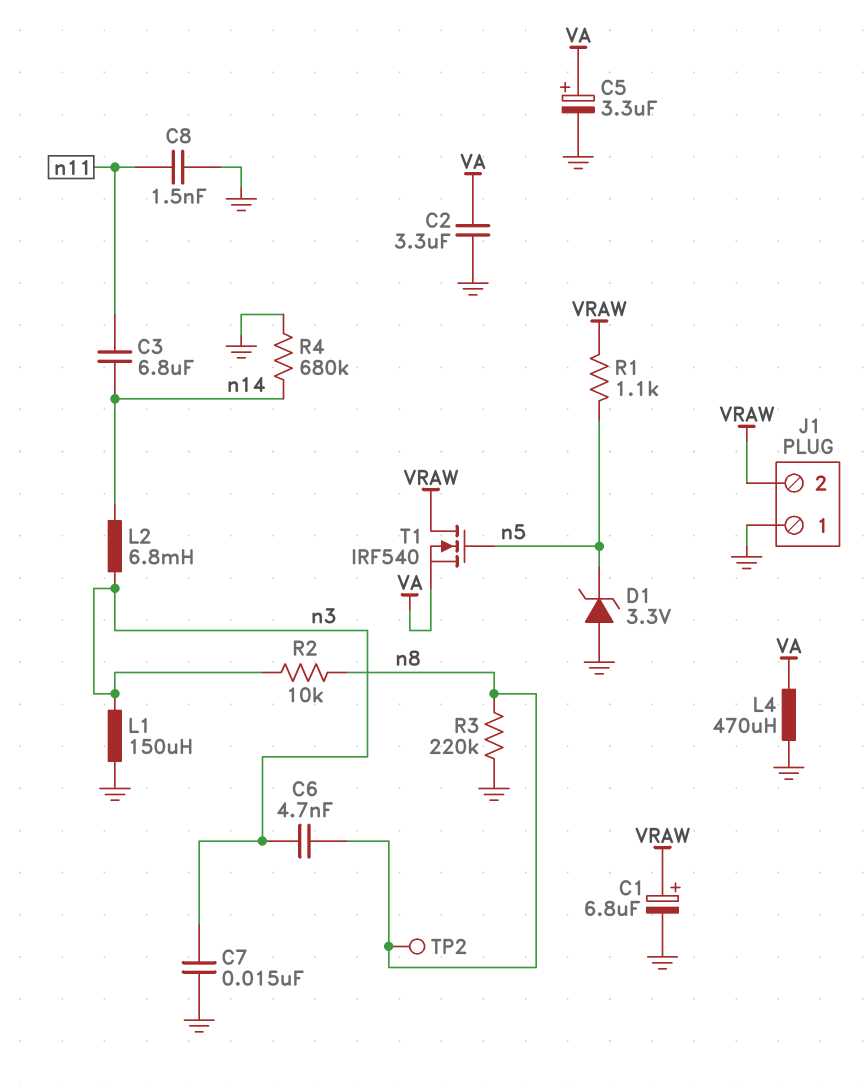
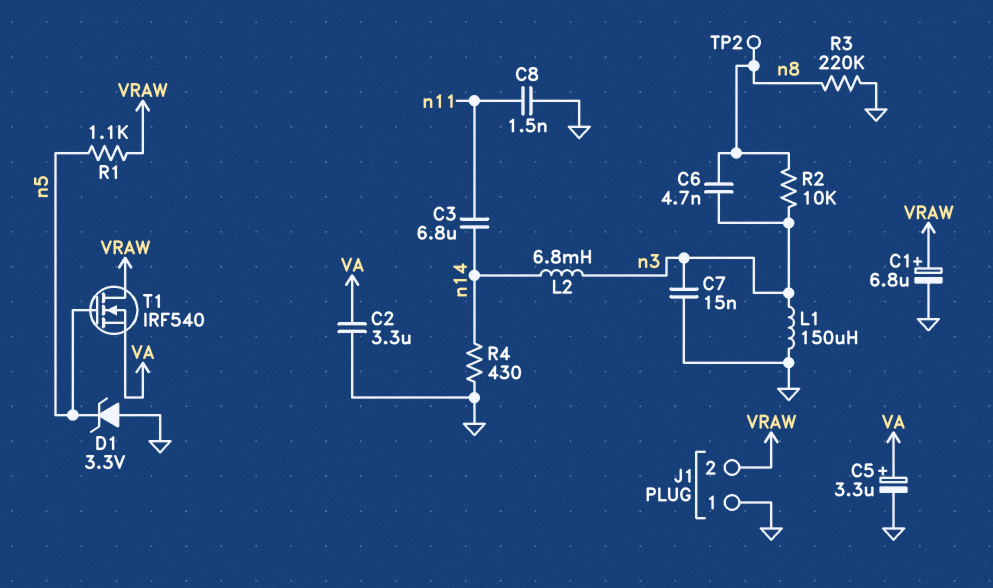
L4: 470uH (GND, VA) -> none
R4: 680k (GND, n14) -> 430 (GND, n14)

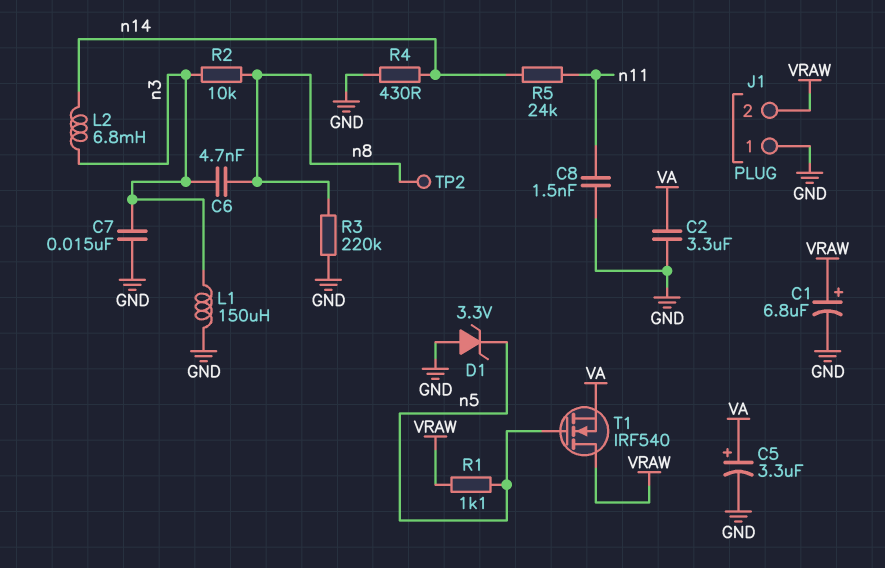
C3: 6.8uF (n11, n14) -> none
R5: none -> 24k (n11, n14)

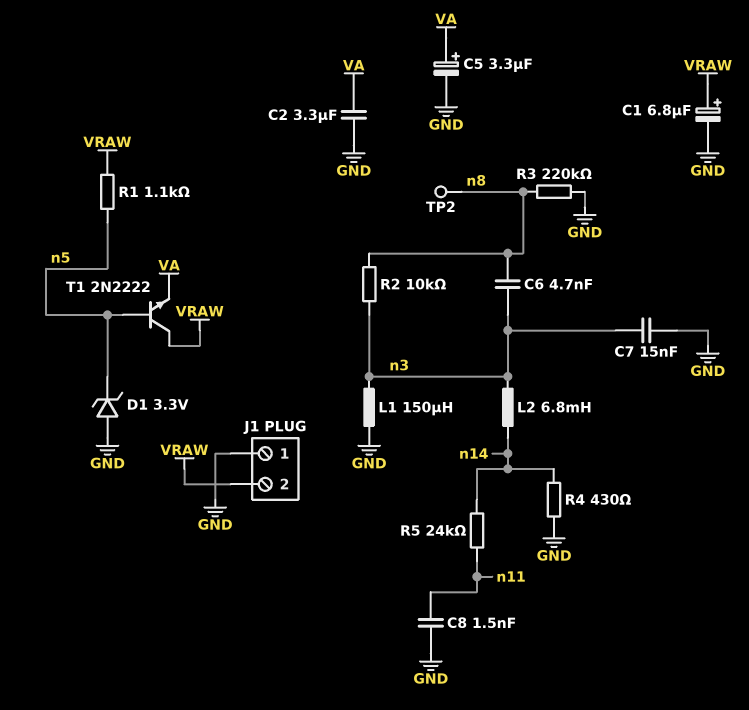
T1: NMOS IRF540 (G n5, D VRAW, S VA) -> NPN 2N2222 (B n5, C VRAW, E VA)

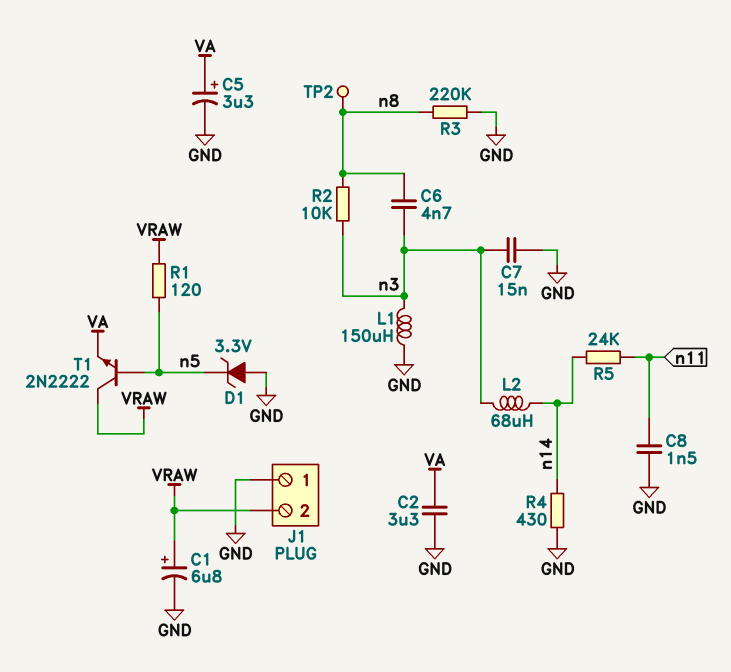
L2: 6.8mH (n3, n14) -> 68uH (n3, n14)
R1: 1.1k (VRAW, n5) -> 120 (VRAW, n5)

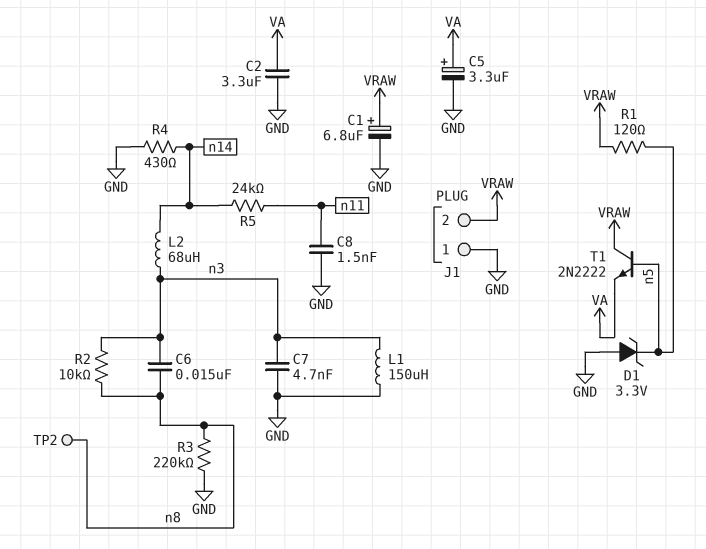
C6: 4.7nF (n3, n8) -> 15nF (n3, n8)
C7: 15nF (GND, n3) -> 4.7nF (GND, n3)

